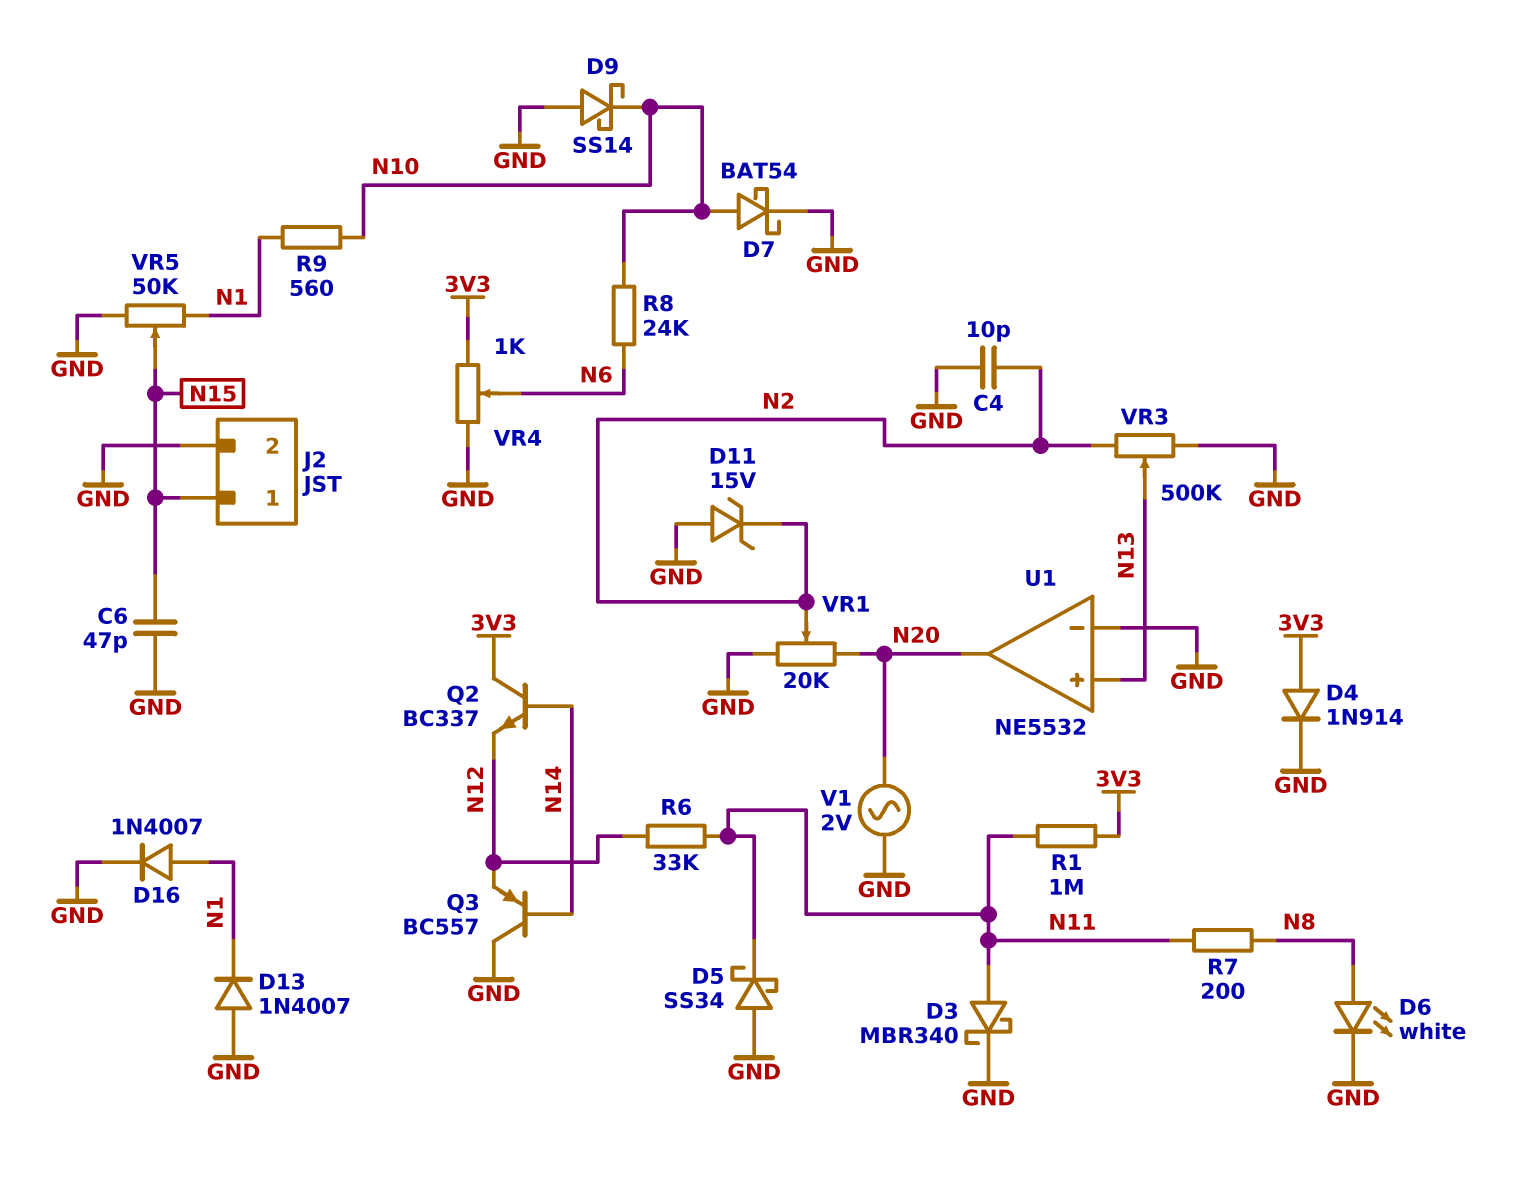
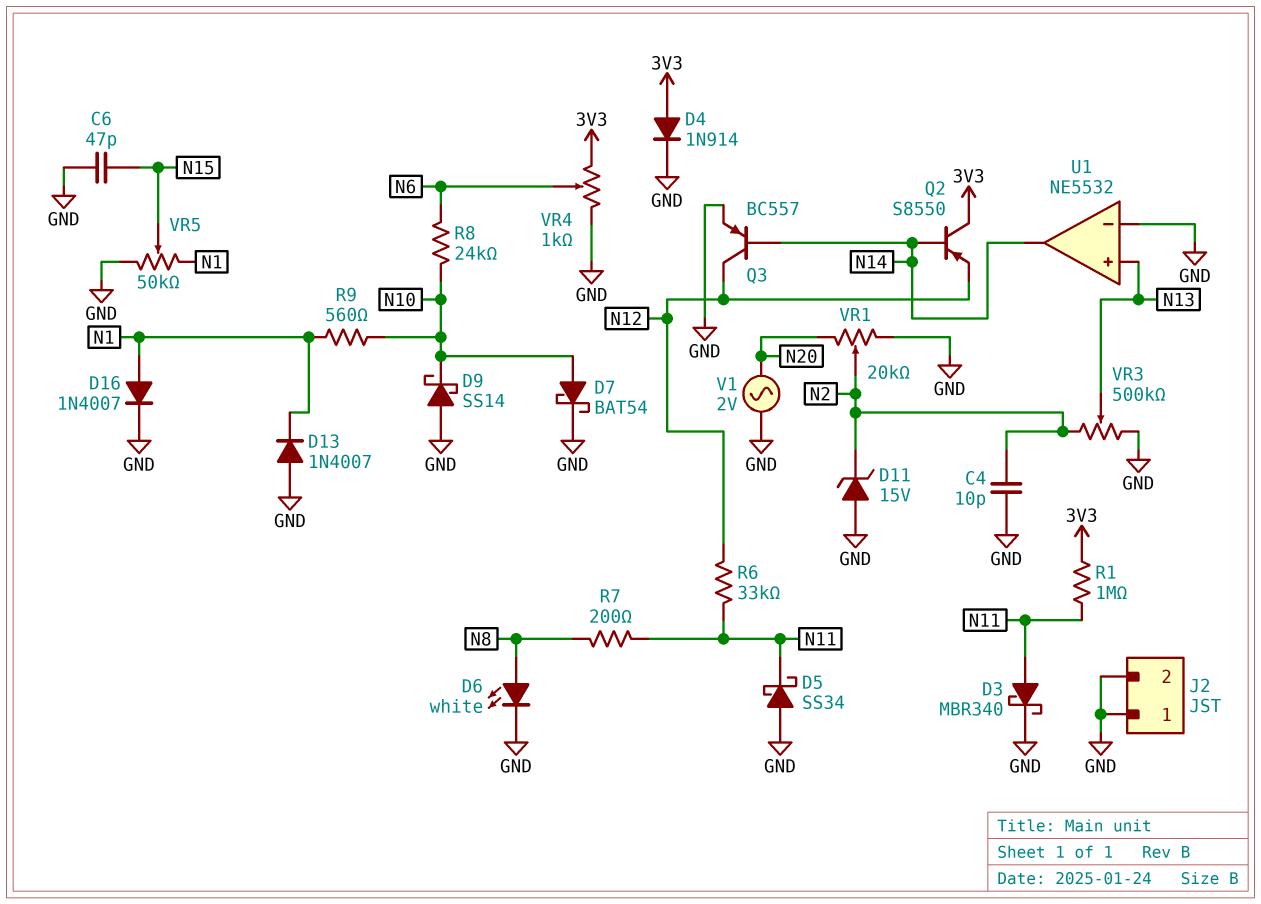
J2 pin 1: N15 -> GND
Q2: NPN BC337 (B N14, C 3V3, E N12) -> PNP S8550 (B N14, C 3V3, E N12)
Q3: PNP BC557 (B N14, C GND, E N12) -> PNP BC557 (B N14, C N12, E GND)
U1 pin out: N20 -> N14

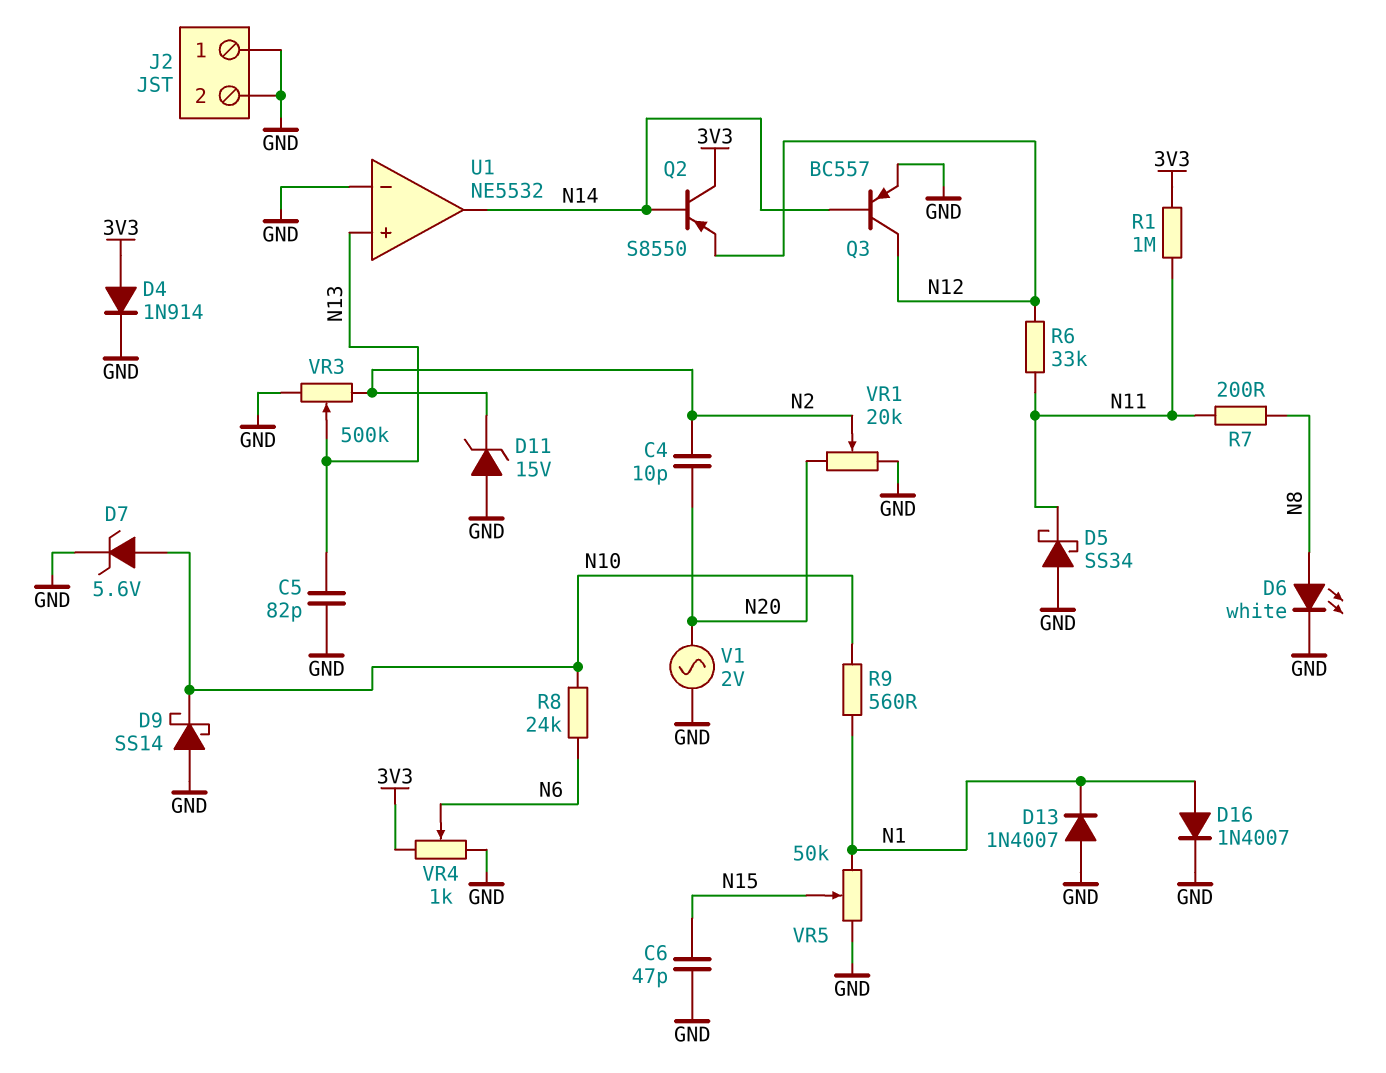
C4: 10pF (GND, N2) -> 10pF (N2, N20)
C5: none -> 82pF (GND, N13)
D3: schottky MBR340 (A N11, K GND) -> none
D7: schottky BAT54 (A N10, K GND) -> zener 5.6V (A N10, K GND)

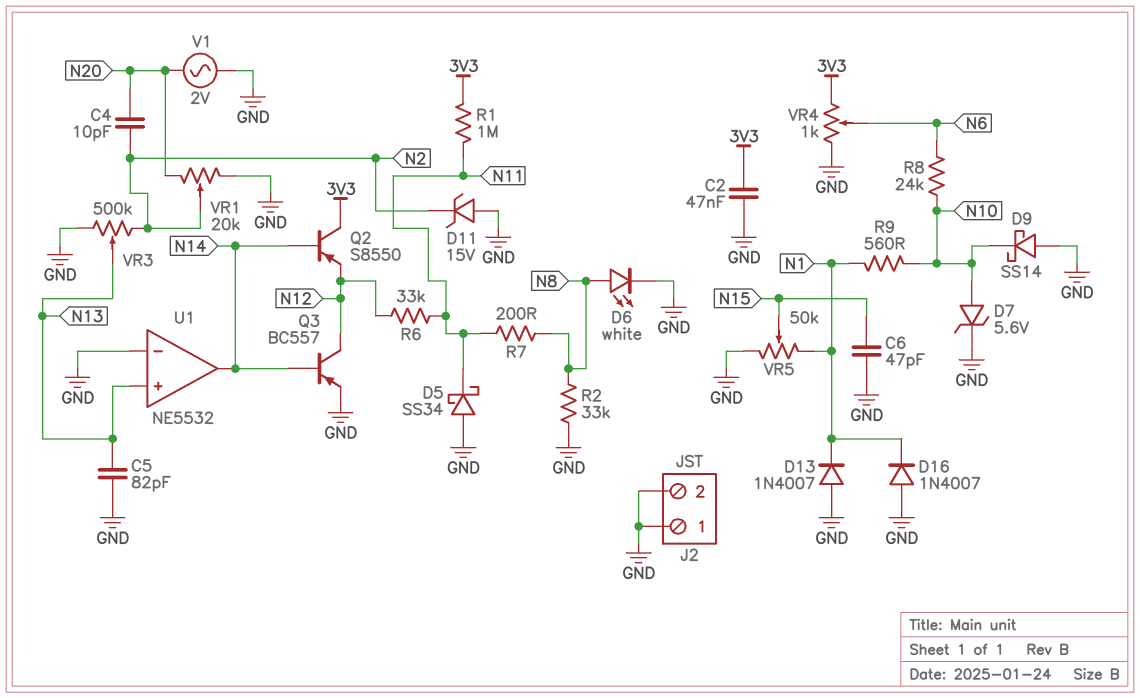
C2: none -> 47nF (3V3, GND)
D4: diode 1N914 (A 3V3, K GND) -> none
D16: diode 1N4007 (A N1, K GND) -> diode 1N4007 (A GND, K N1)
R2: none -> 33k (GND, N8)

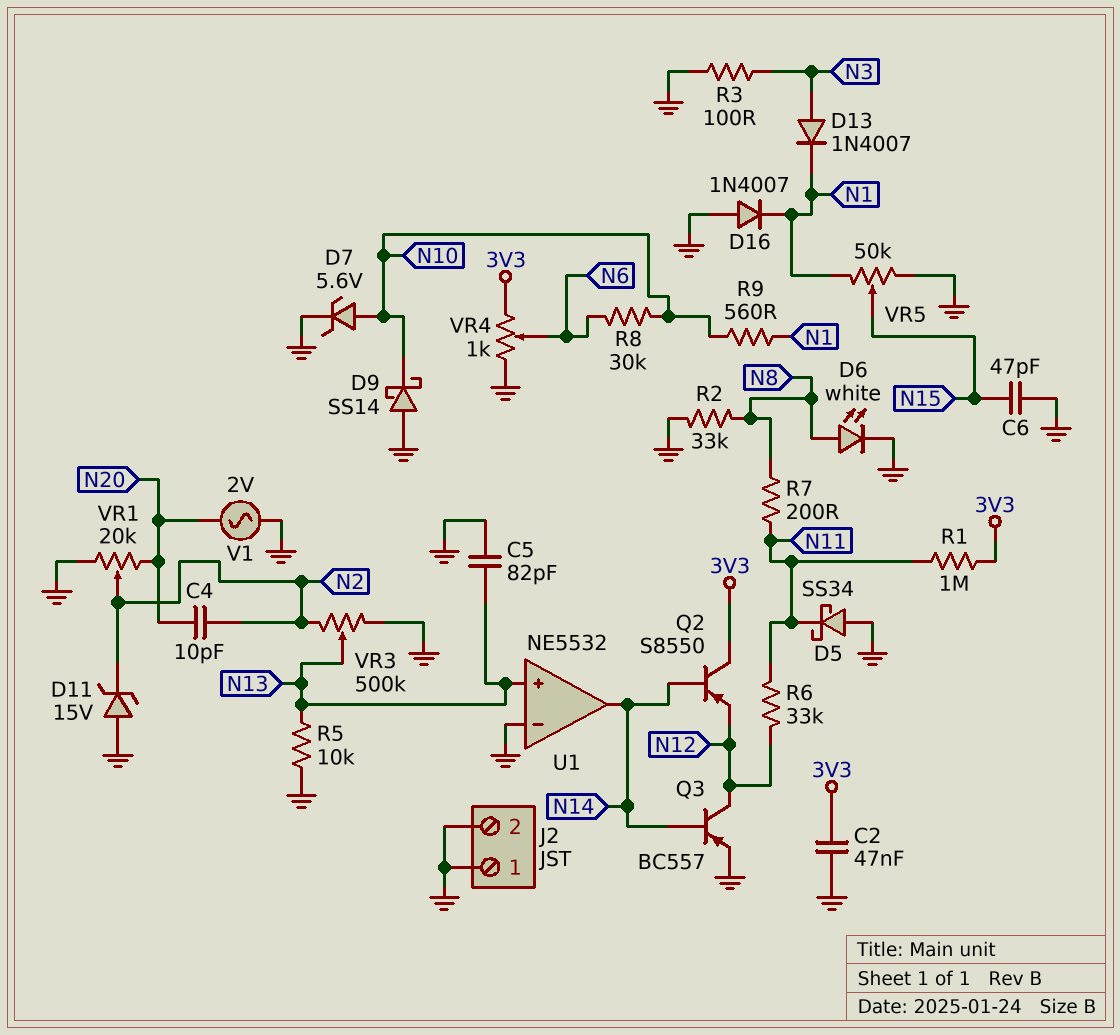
D13: diode 1N4007 (A GND, K N1) -> diode 1N4007 (A N3, K N1)
R3: none -> 100 (GND, N3)
R5: none -> 10k (GND, N13)
R8: 24k (N6, N10) -> 30k (N6, N10)

